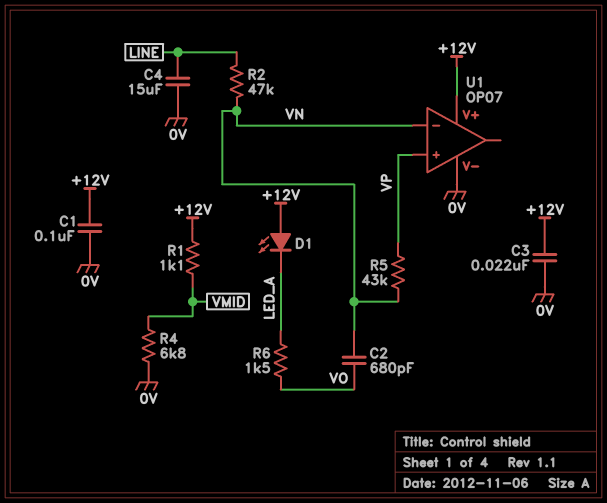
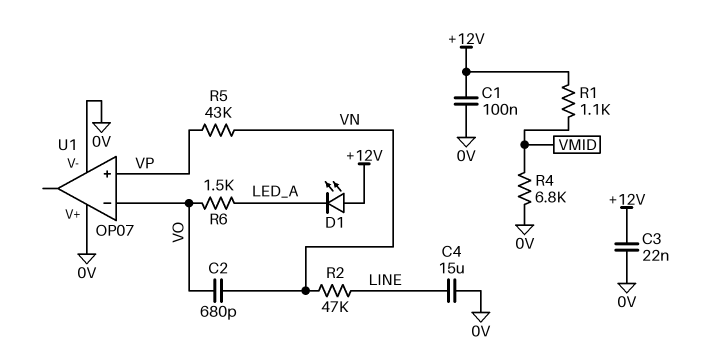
U1 pin V+: +12V -> 0V
U1 pin in-: VN -> VO

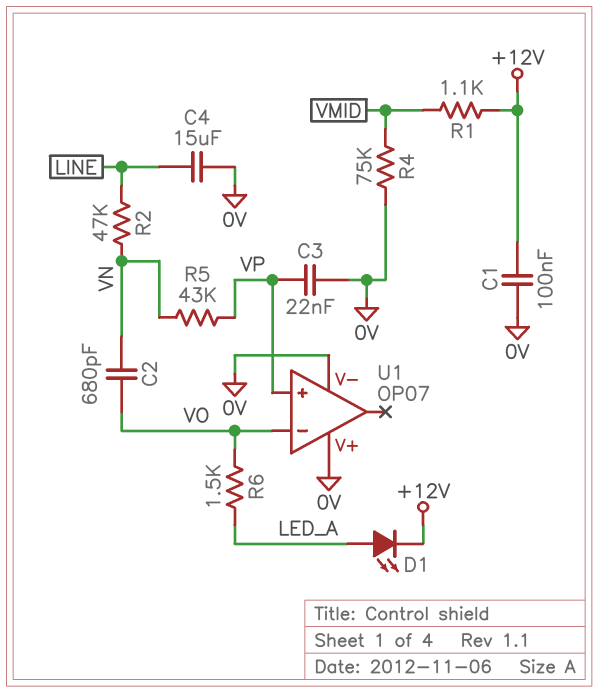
C3: 22nF (+12V, 0V) -> 22nF (0V, VP)
D1: LED (A +12V, K LED_A) -> LED (A LED_A, K +12V)
R4: 6.8k (0V, VMID) -> 75k (0V, VMID)

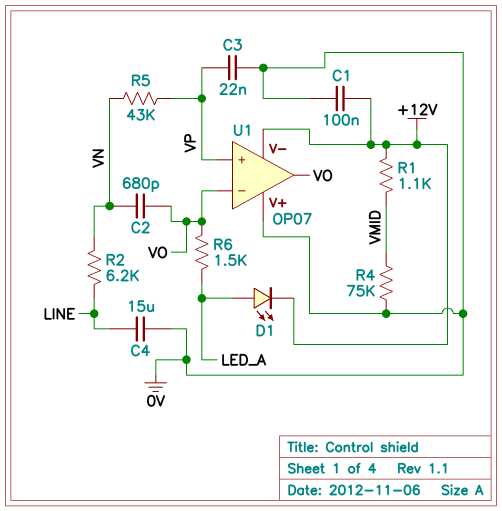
R2: 47k (LINE, VN) -> 6.2k (LINE, VN)
U1 pin V-: 0V -> +12V
U1 pin out: none -> VO

